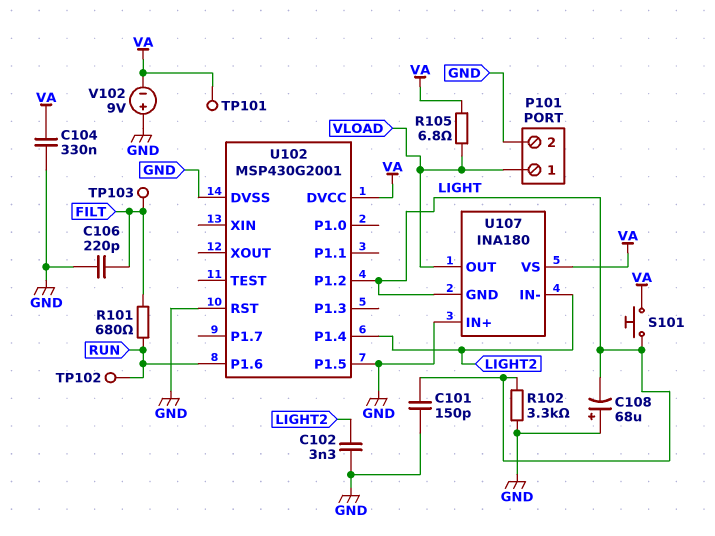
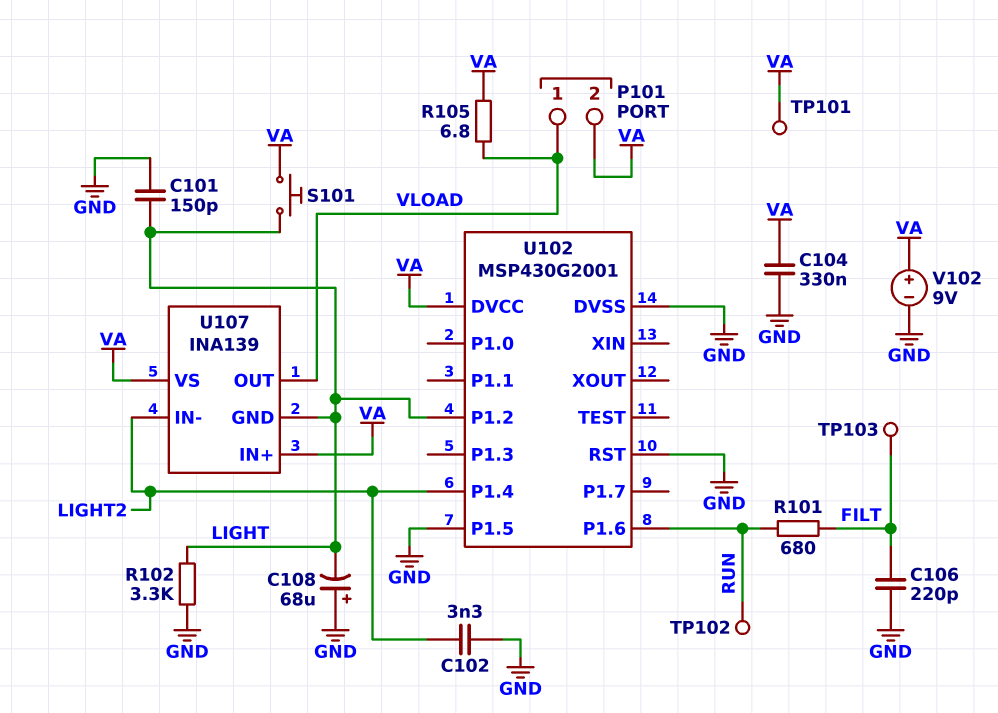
P101 pin 2: GND -> VA
U107: INA180 -> INA139
U107 pin IN+: GND -> VA
V102: 9V (plus GND, minus VA) -> 9V (plus VA, minus GND)

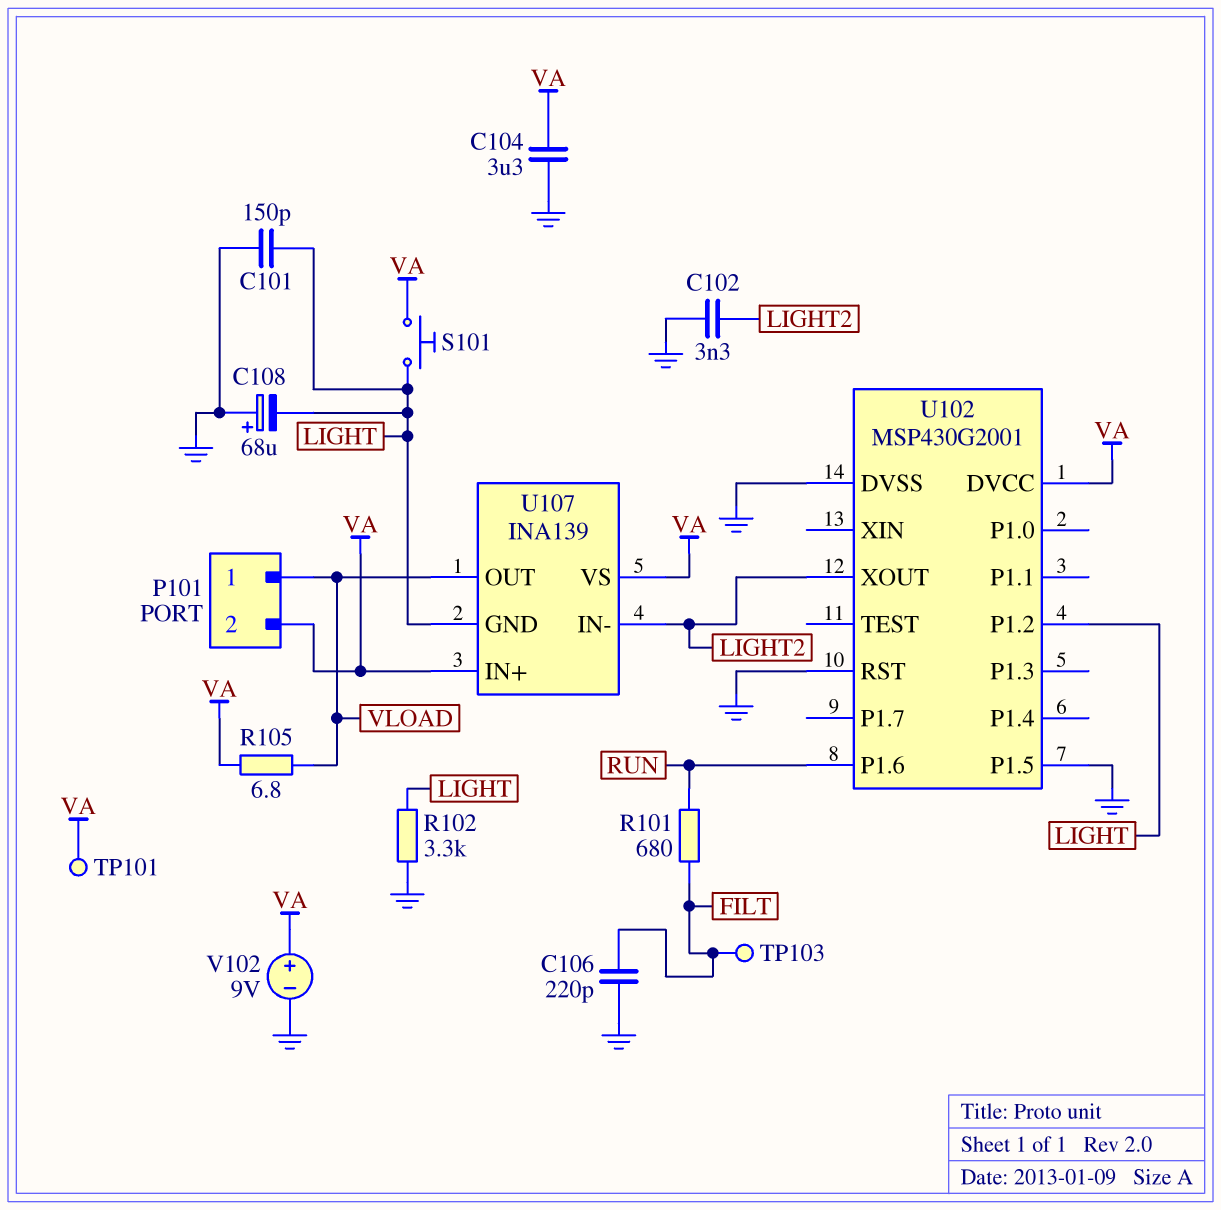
C104: 330nF (GND, VA) -> 3.3uF (GND, VA)
TP102: test point (RUN) -> none
U102 pin P1.4: LIGHT2 -> none
U102 pin XOUT: none -> LIGHT2

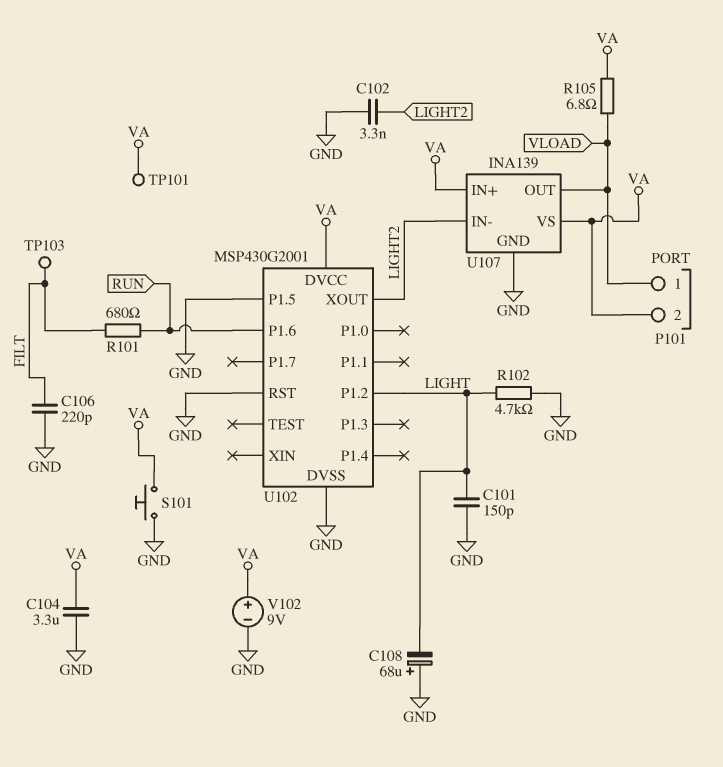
R102: 3.3k (GND, LIGHT) -> 4.7k (GND, LIGHT)
S101: button (LIGHT, VA) -> button (GND, VA)
U107 pin GND: LIGHT -> GND

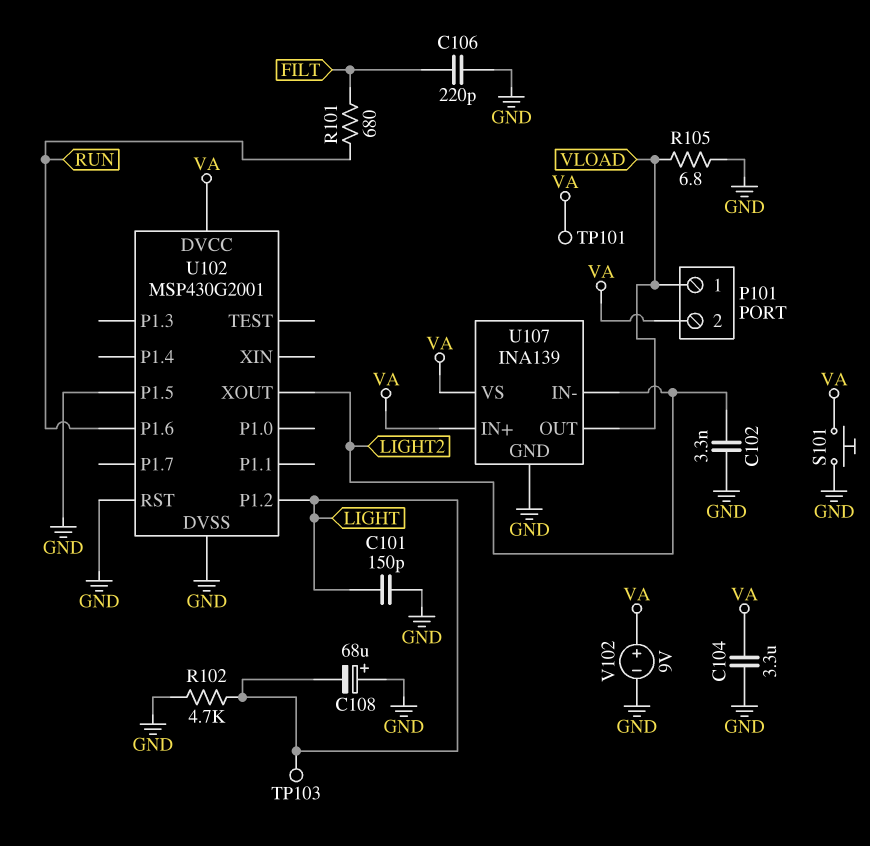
R105: 6.8 (VA, VLOAD) -> 6.8 (GND, VLOAD)
TP103: test point (FILT) -> test point (LIGHT)

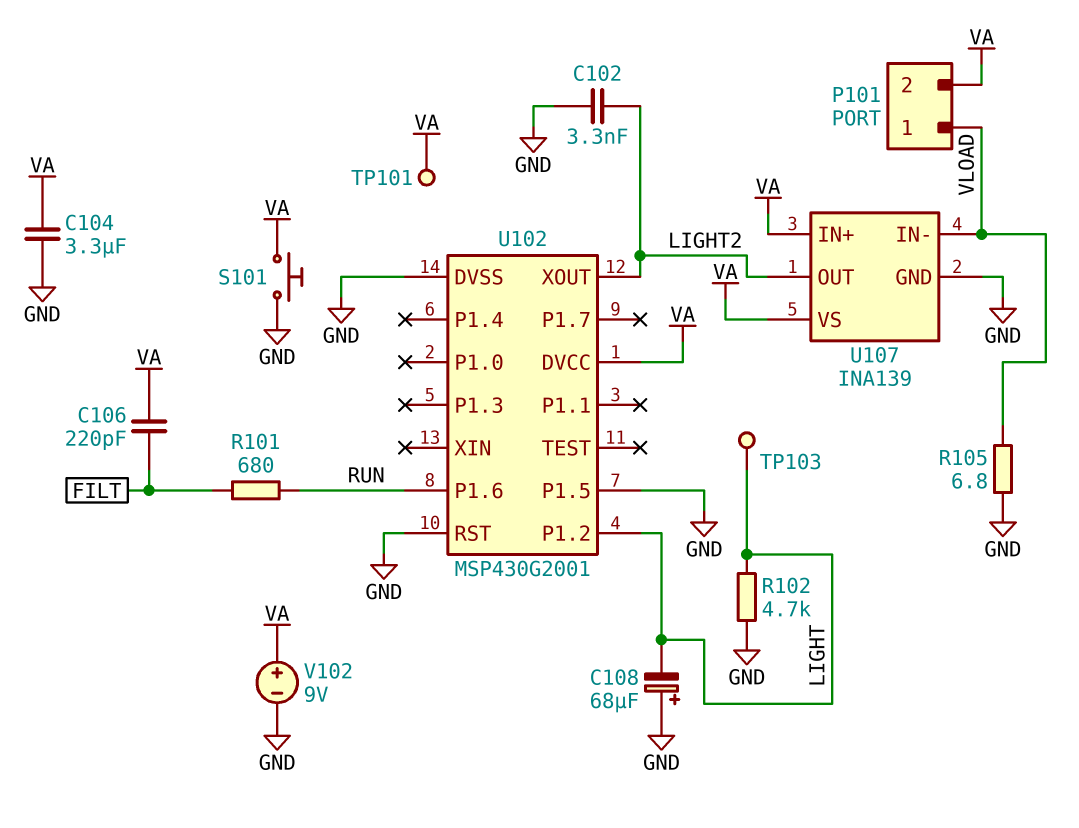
C101: 150pF (GND, LIGHT) -> none
C106: 220pF (FILT, GND) -> 220pF (FILT, VA)
U107 pin IN-: LIGHT2 -> VLOAD
U107 pin OUT: VLOAD -> LIGHT2

